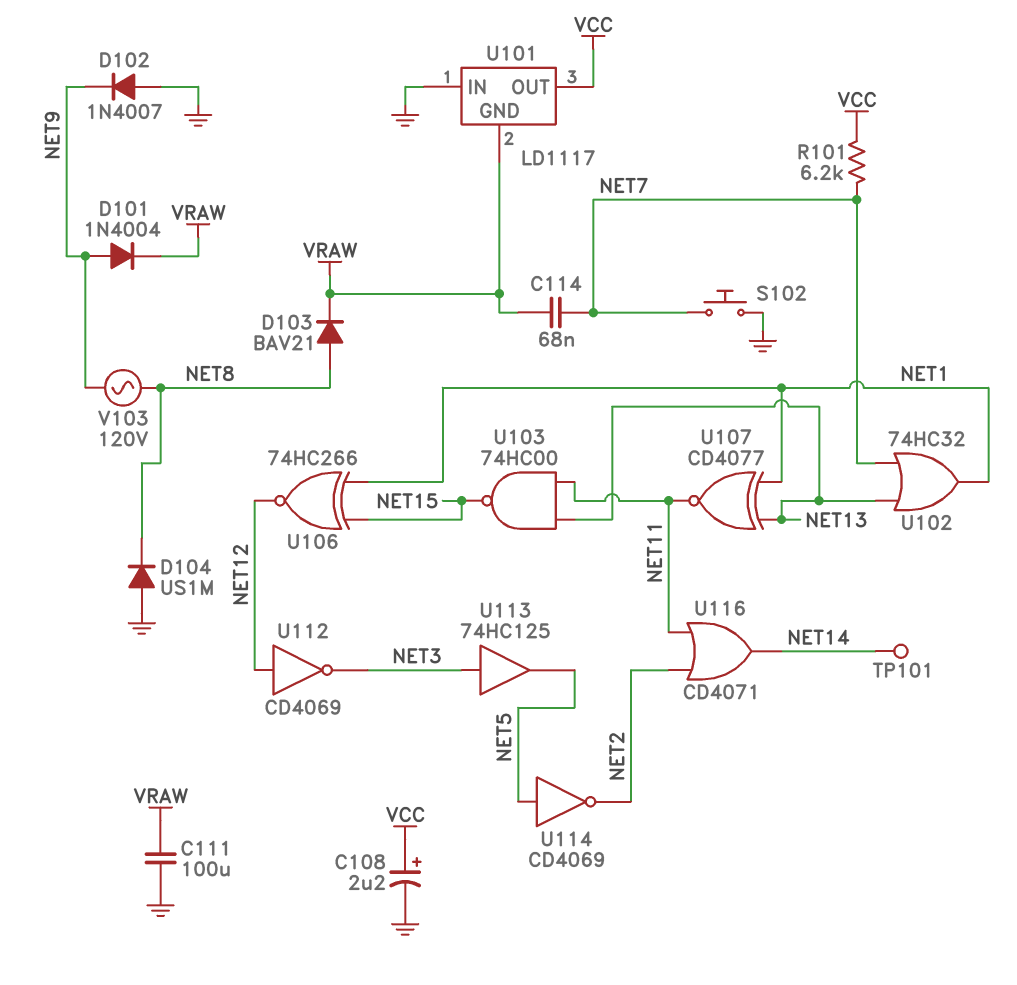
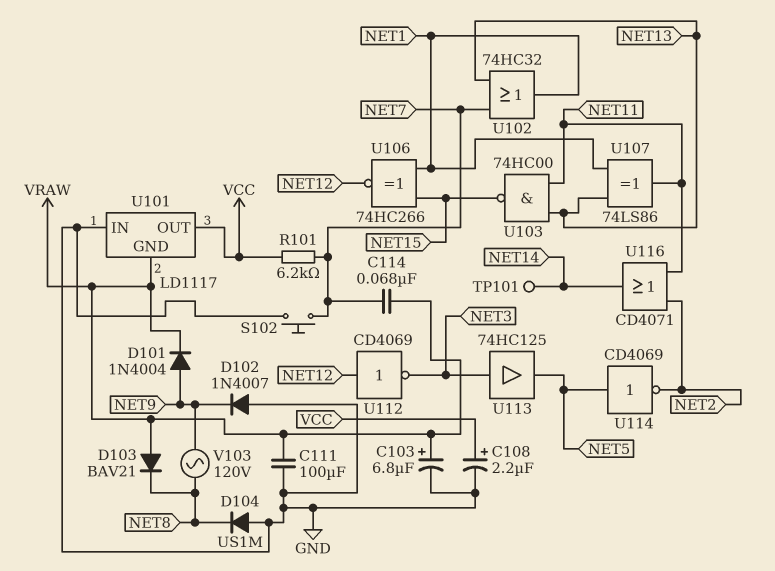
C103: none -> 6.8uF (plus VRAW, minus GND)
D103: diode BAV21 (A NET8, K VRAW) -> diode BAV21 (A VRAW, K NET8)
U107: XNOR CD4077 (in NET1, in NET13, out NET11) -> XOR 74LS86 (in NET1, in NET13, out NET11)

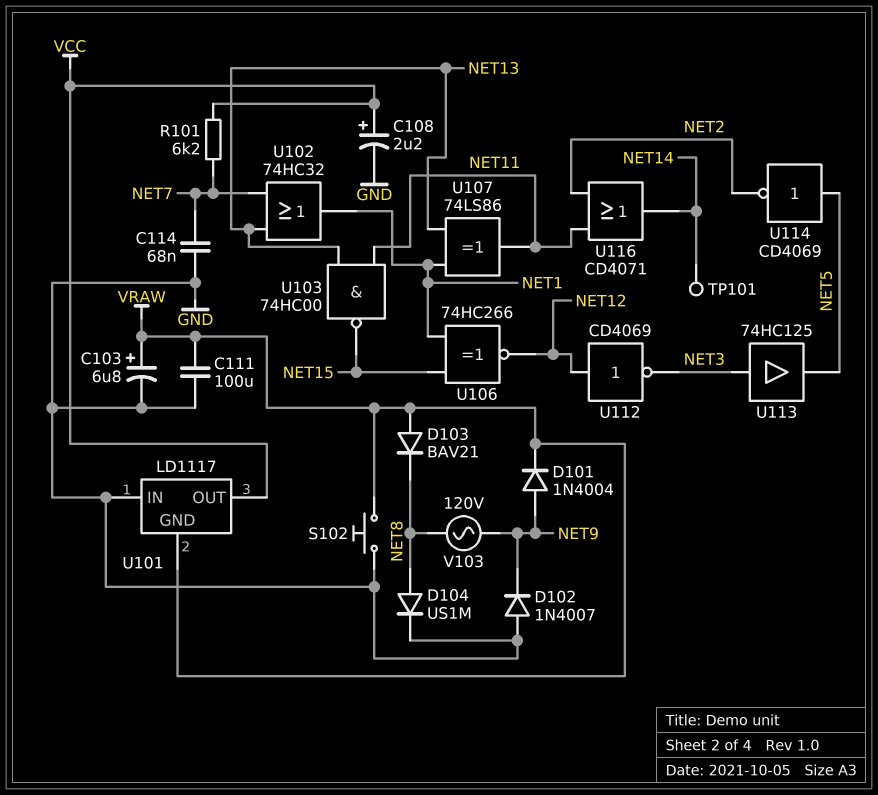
C114: 68nF (NET7, VRAW) -> 68nF (GND, NET7)
D104: diode US1M (A GND, K NET8) -> diode US1M (A NET8, K GND)
S102: button (GND, NET7) -> button (GND, VRAW)

